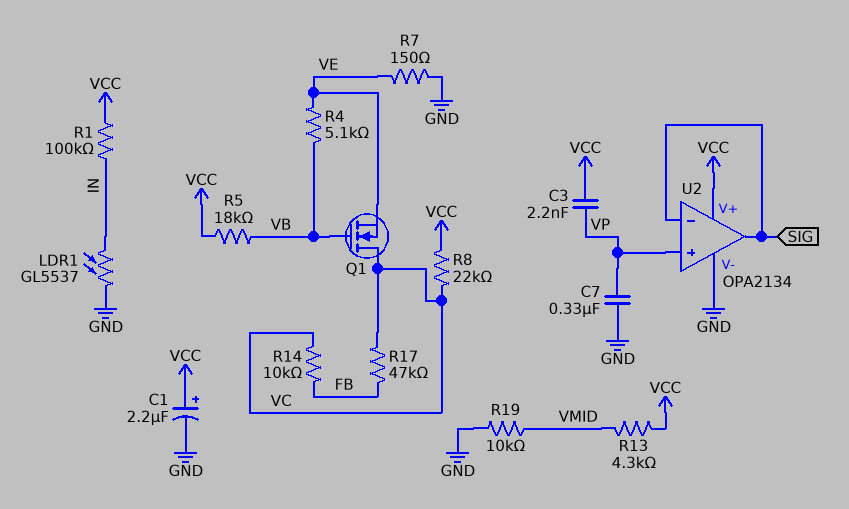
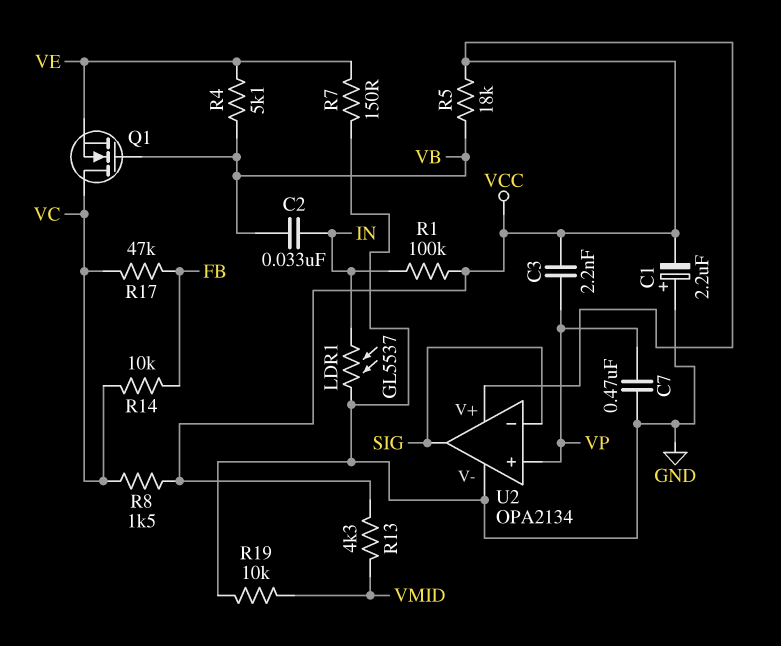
C1: 2.2uF (plus VCC, minus GND) -> 2.2uF (plus GND, minus VCC)
C2: none -> 33nF (IN, VB)
C7: 330nF (GND, VP) -> 470nF (GND, VP)
R8: 22k (VC, VCC) -> 1.5k (VC, VCC)

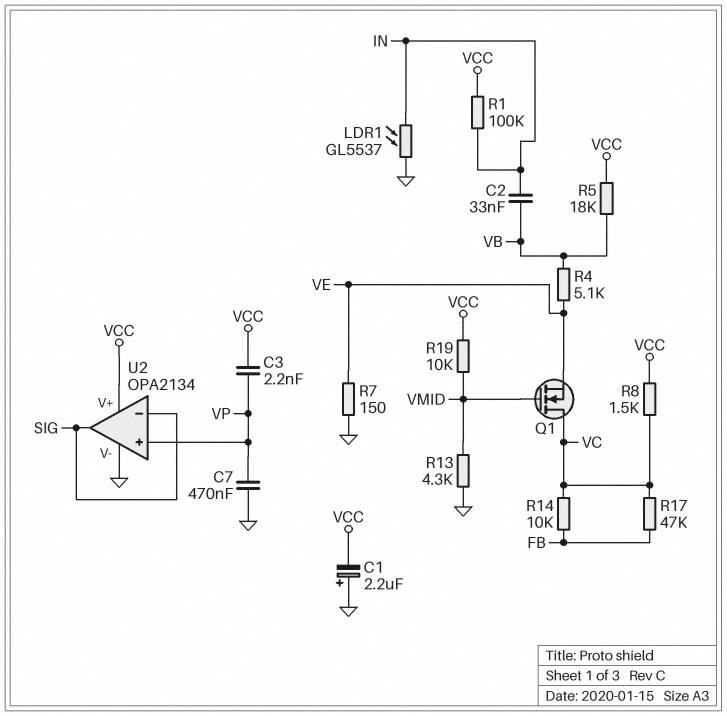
Q1: NMOS (G VB, D VC, S VE) -> NMOS (G VMID, D VC, S VE)
R13: 4.3k (VCC, VMID) -> 4.3k (GND, VMID)
R19: 10k (GND, VMID) -> 10k (VCC, VMID)

